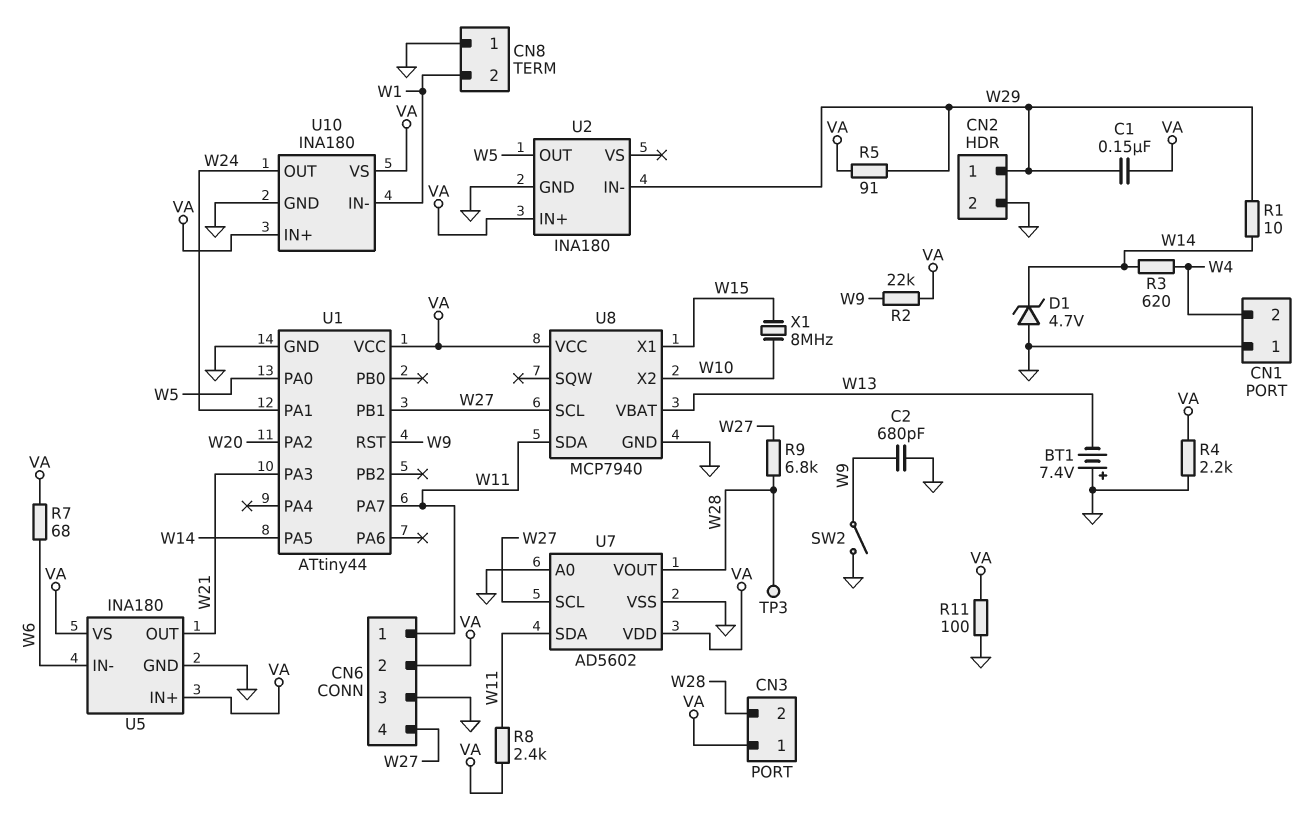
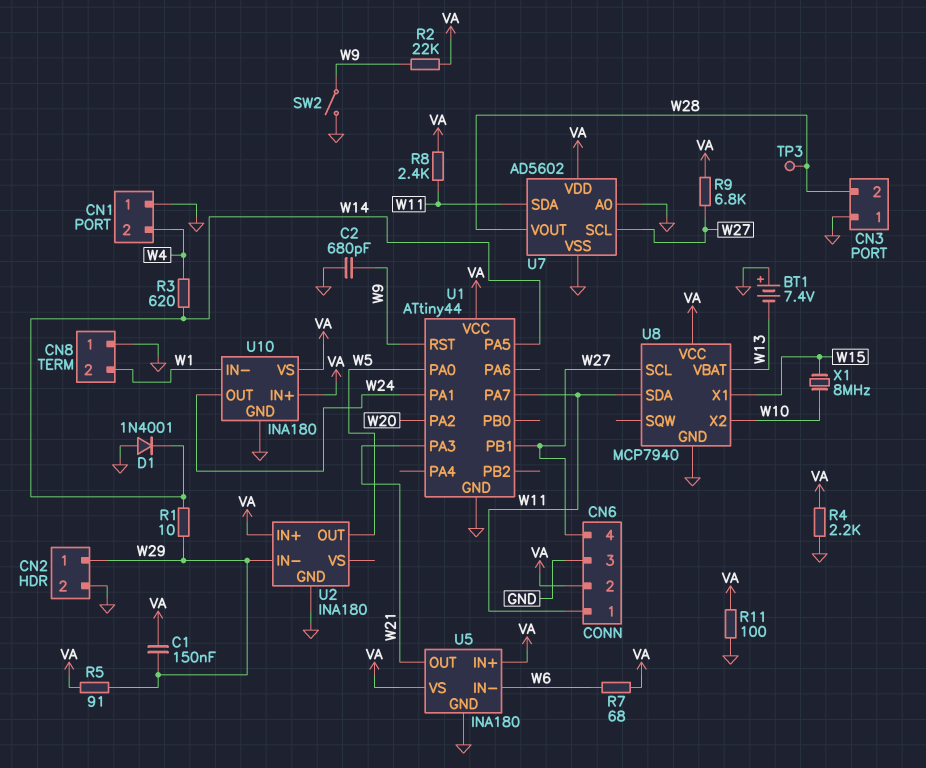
CN3 pin 1: VA -> GND
D1: zener 4.7V (A GND, K W14) -> diode 1N4001 (A GND, K W14)
R9: 6.8k (W27, W28) -> 6.8k (VA, W27)

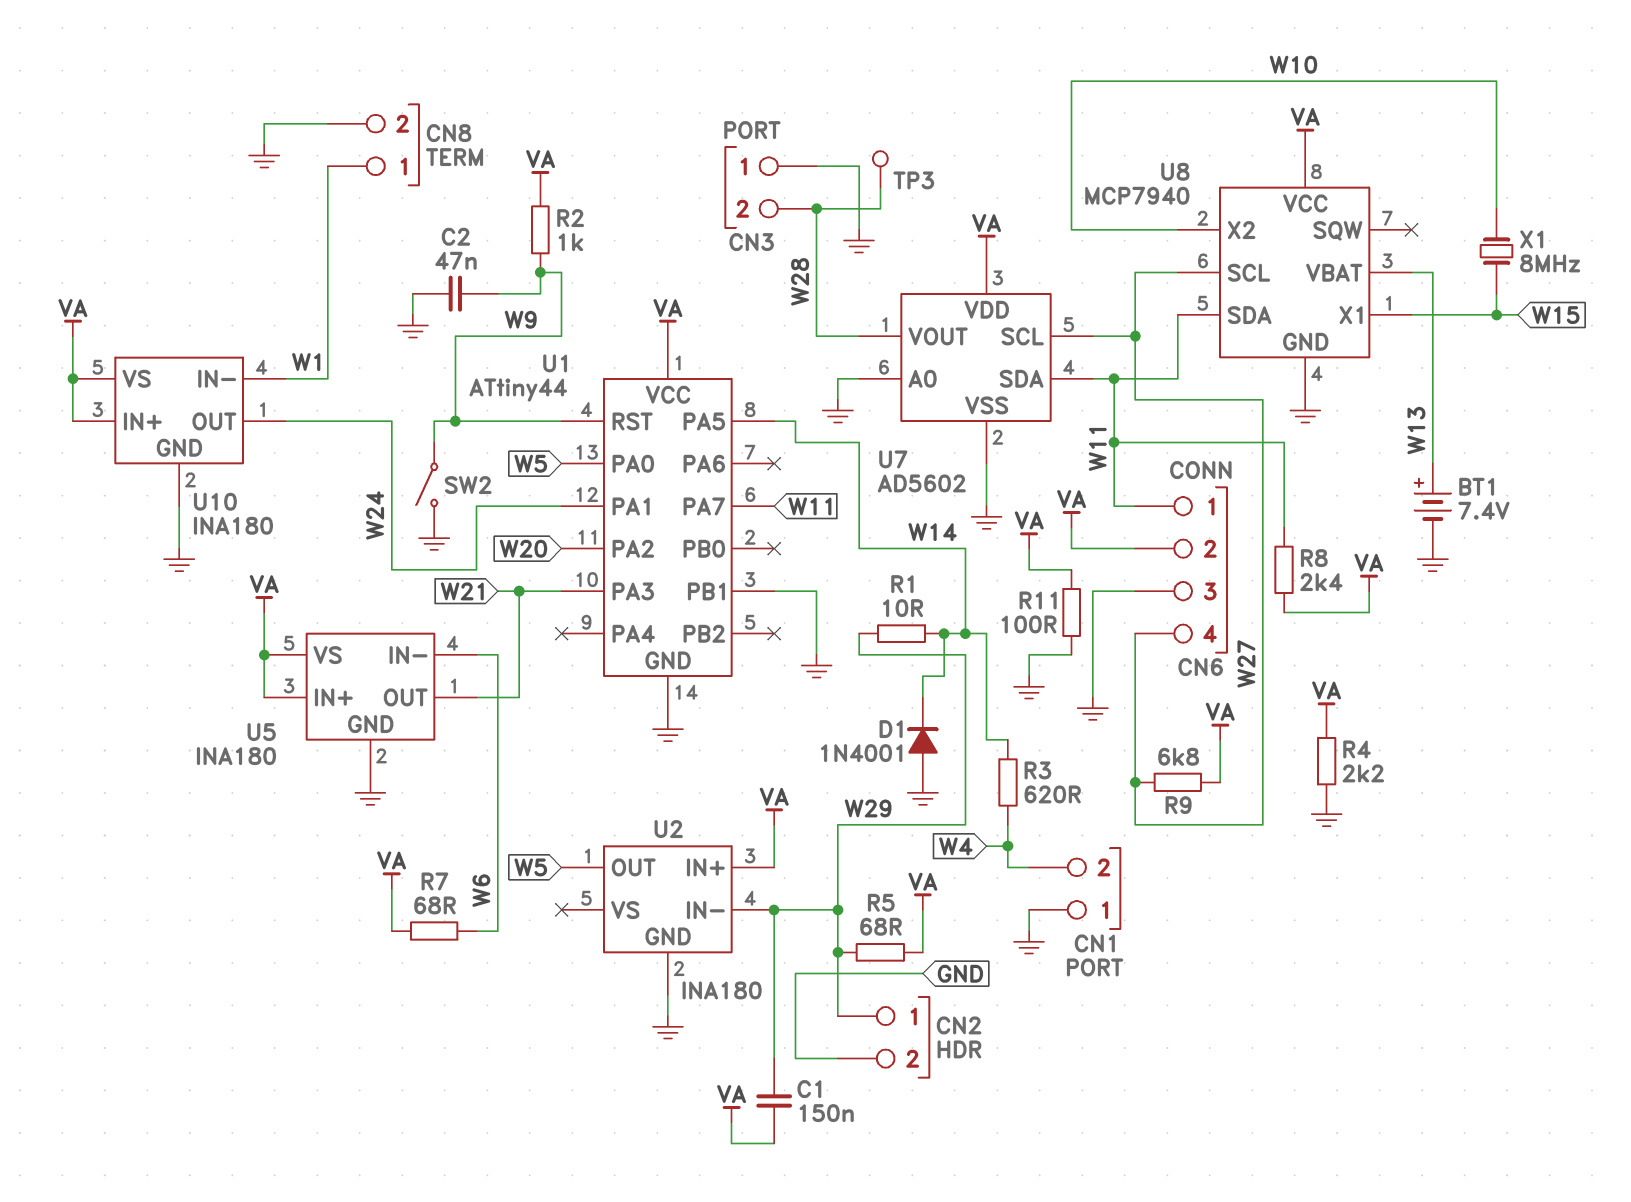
BT1: 7.4V (plus GND, minus W13) -> 7.4V (plus W13, minus GND)
C2: 680pF (GND, W9) -> 47nF (GND, W9)
CN8 pin 1: GND -> W1
CN8 pin 2: W1 -> GND
R2: 22k (VA, W9) -> 1k (VA, W9)
R5: 91 (VA, W29) -> 68 (VA, W29)
U1 pin PB1: W27 -> GND

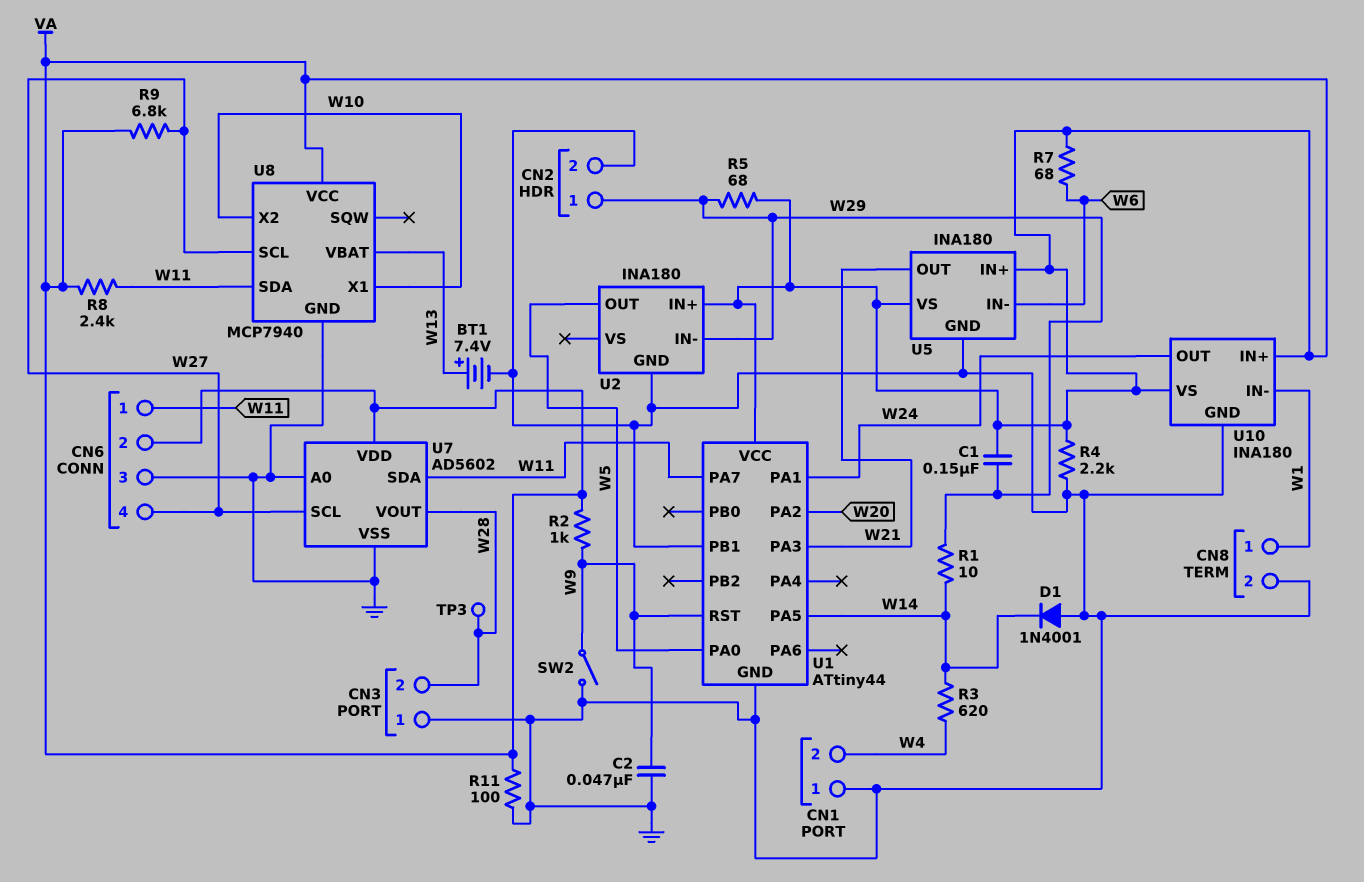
U8 pin X1: W15 -> W10
X1: 8MHz (W10, W15) -> none

